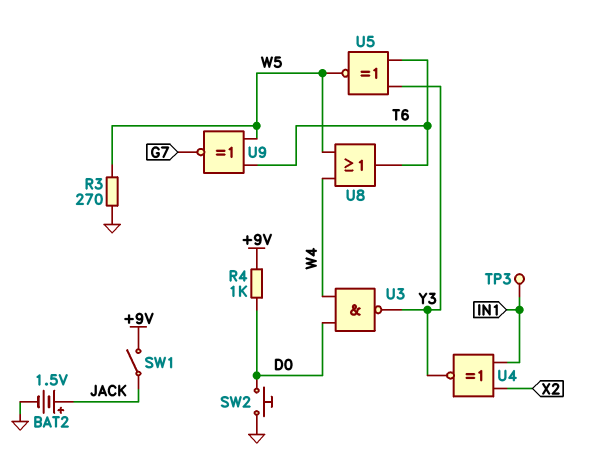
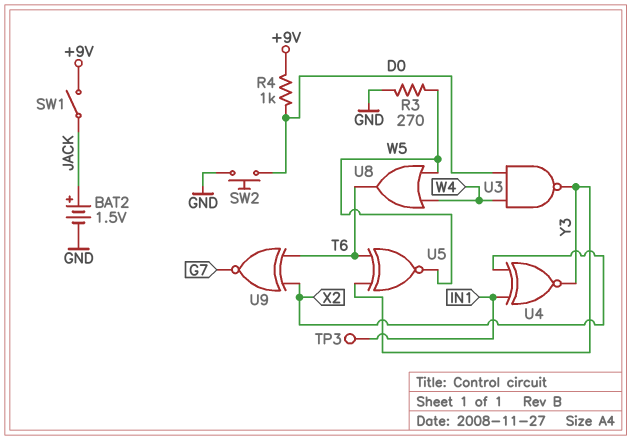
U9: XNOR (in T6, in W5, out G7) -> XNOR (in T6, in X2, out G7)

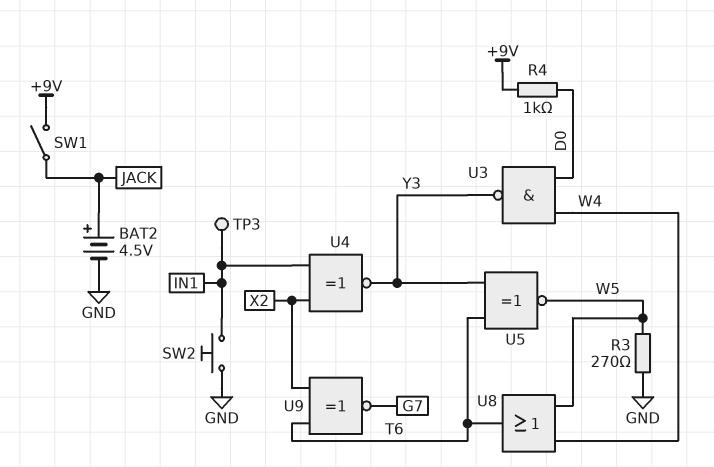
BAT2: 1.5V (plus JACK, minus GND) -> 4.5V (plus JACK, minus GND)
SW2: button (D0, GND) -> button (GND, IN1)

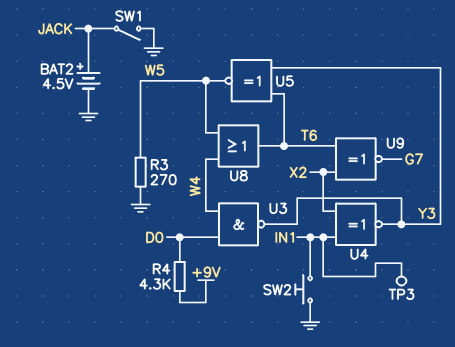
R4: 1k (+9V, D0) -> 4.3k (+9V, D0)
SW1: switch (+9V, JACK) -> switch (GND, JACK)

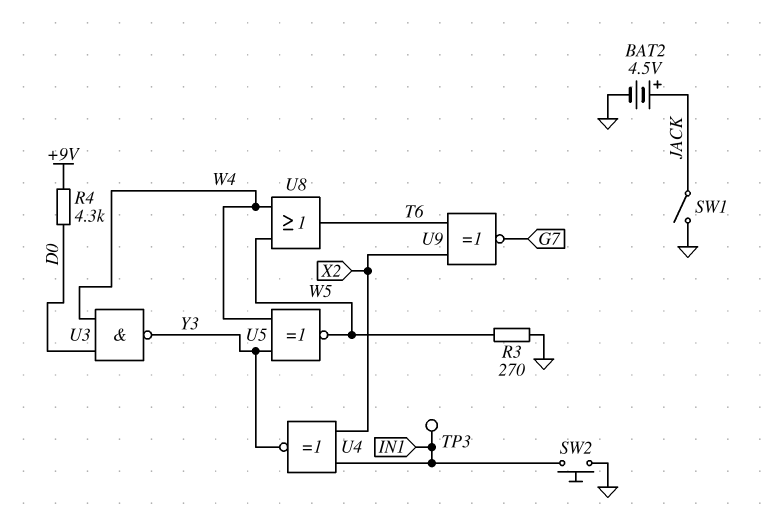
U5: XNOR (in T6, in Y3, out W5) -> XNOR (in W4, in Y3, out W5)

